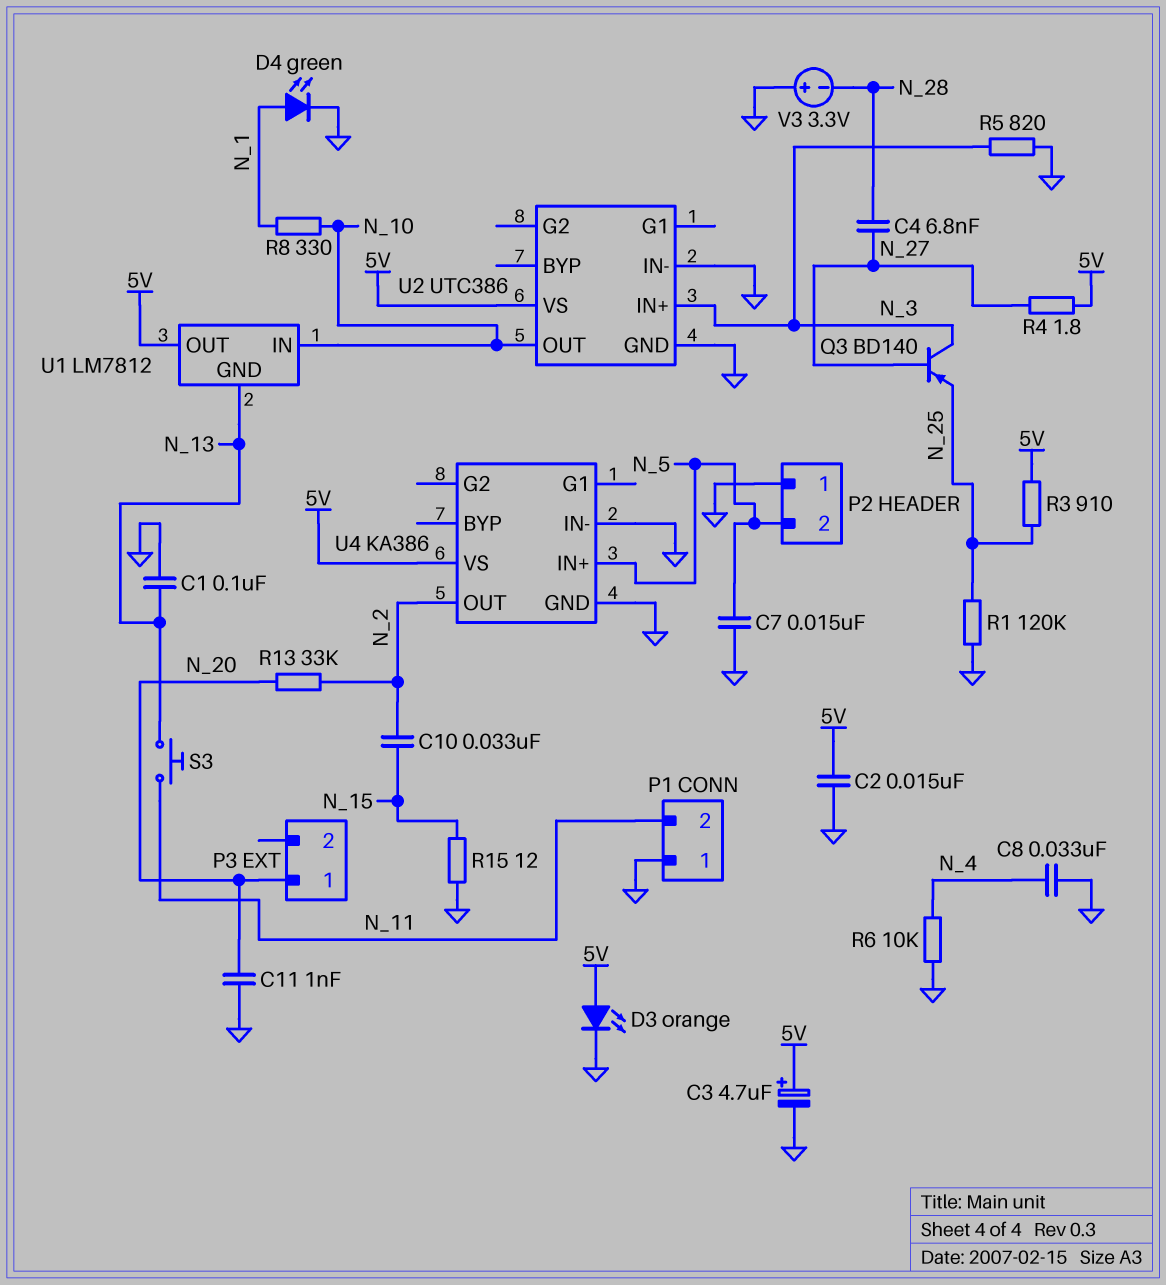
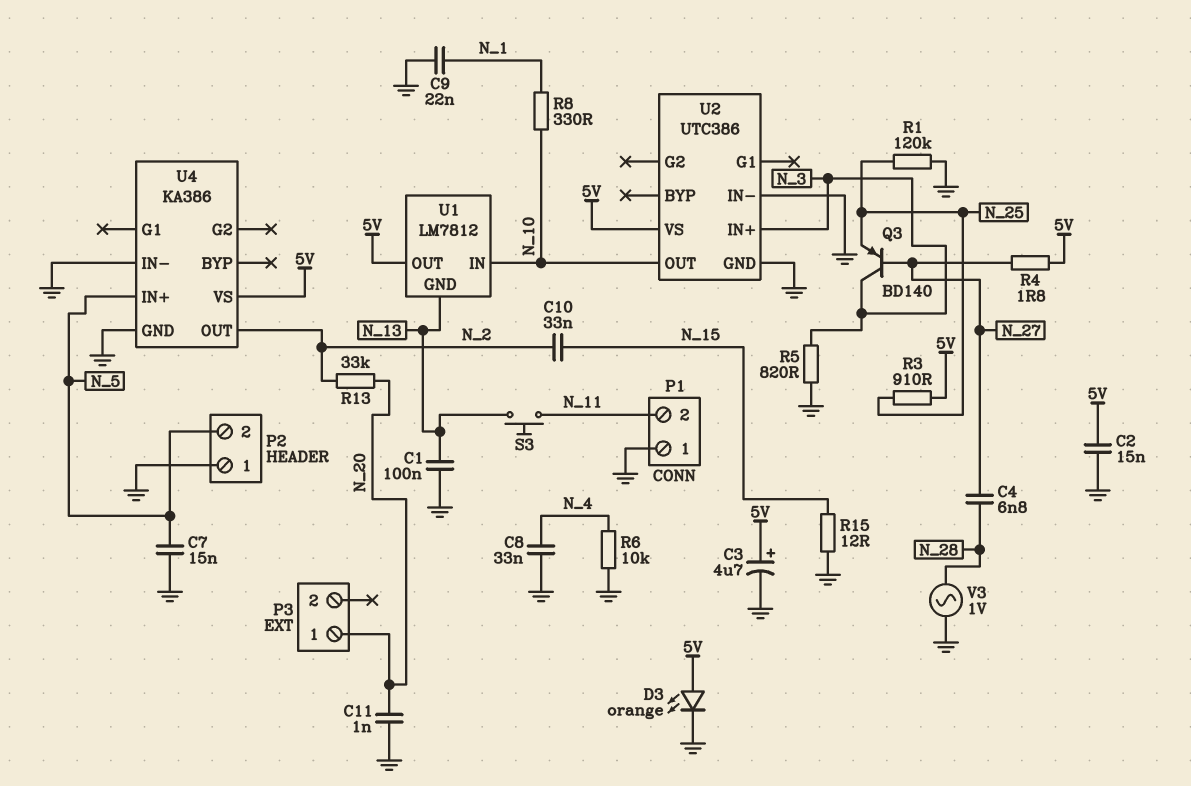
C9: none -> 22nF (GND, N_1)
D4: LED green (A N_1, K GND) -> none
V3: 3.3V (plus GND, minus N_28) -> AC 1V (GND, N_28)

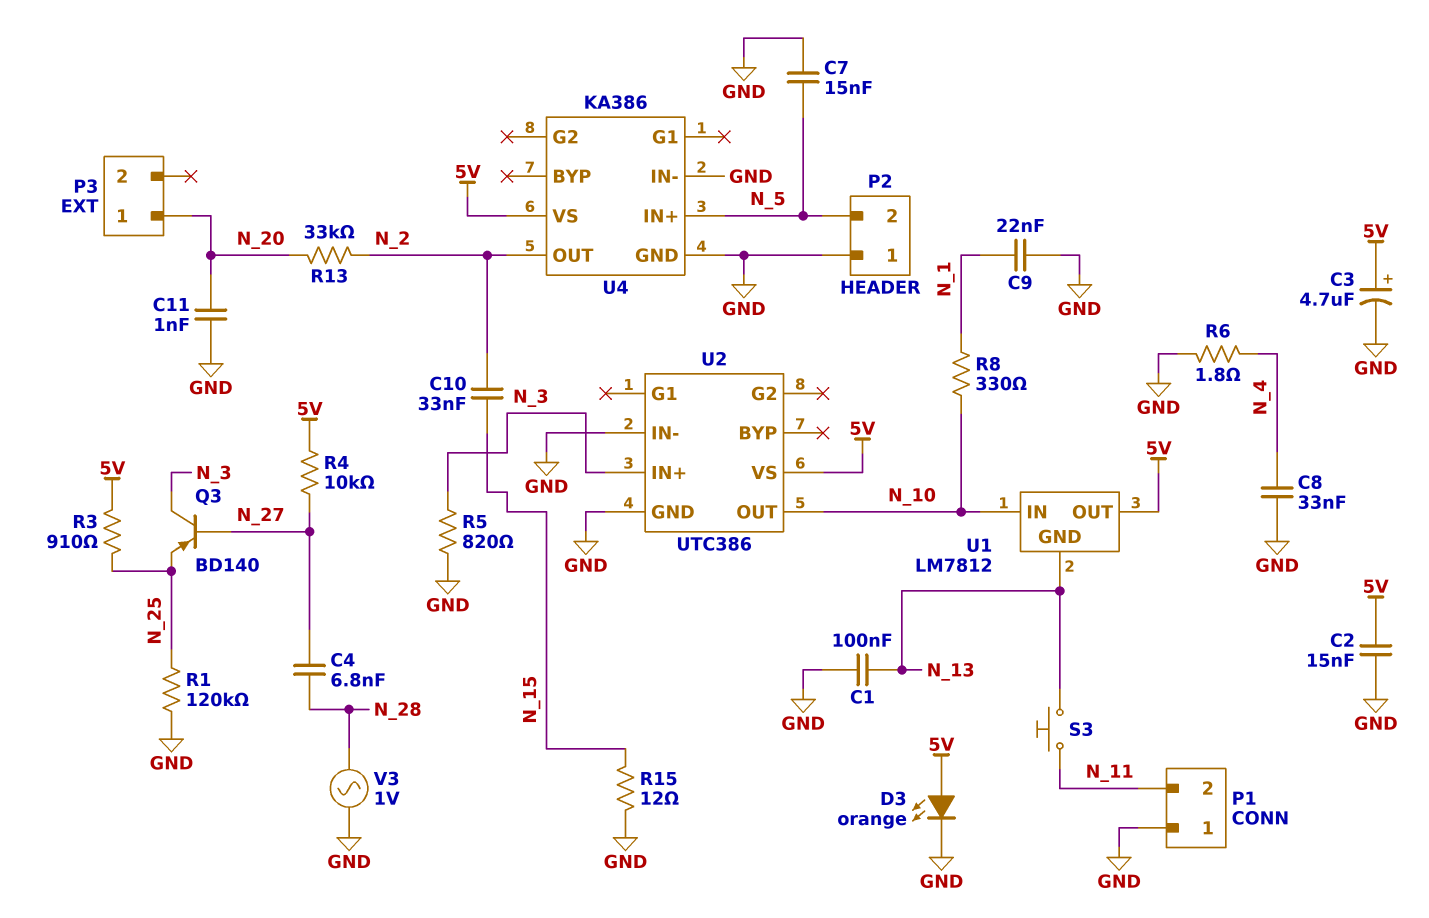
R4: 1.8 (5V, N_27) -> 10k (5V, N_27)
R6: 10k (GND, N_4) -> 1.8 (GND, N_4)

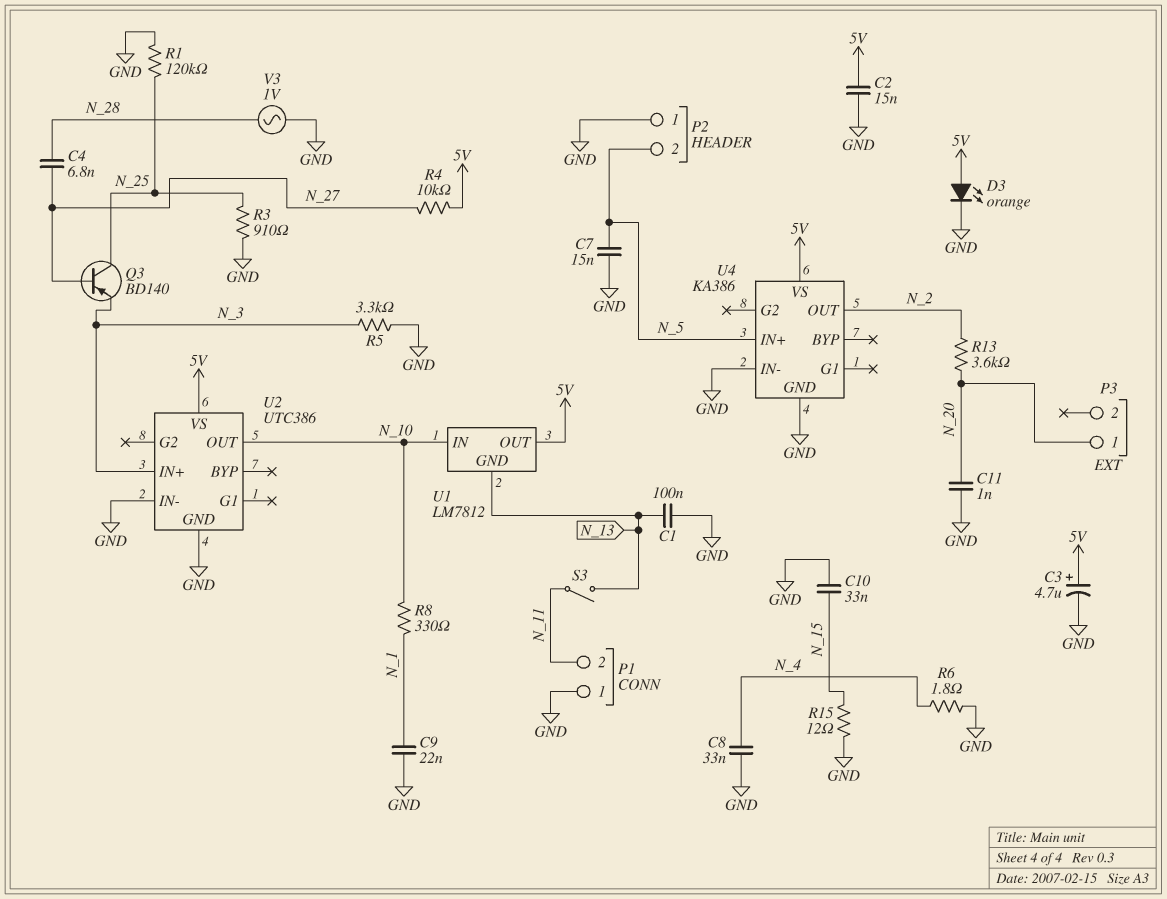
C10: 33nF (N_2, N_15) -> 33nF (GND, N_15)
Q3: PNP BD140 (B N_27, C N_3, E N_25) -> PNP BD140 (B N_27, C N_25, E N_3)
R3: 910 (5V, N_25) -> 910 (GND, N_25)
R5: 820 (GND, N_3) -> 3.3k (GND, N_3)
R13: 33k (N_2, N_20) -> 3.6k (N_2, N_20)
S3: button (N_11, N_13) -> switch (N_11, N_13)

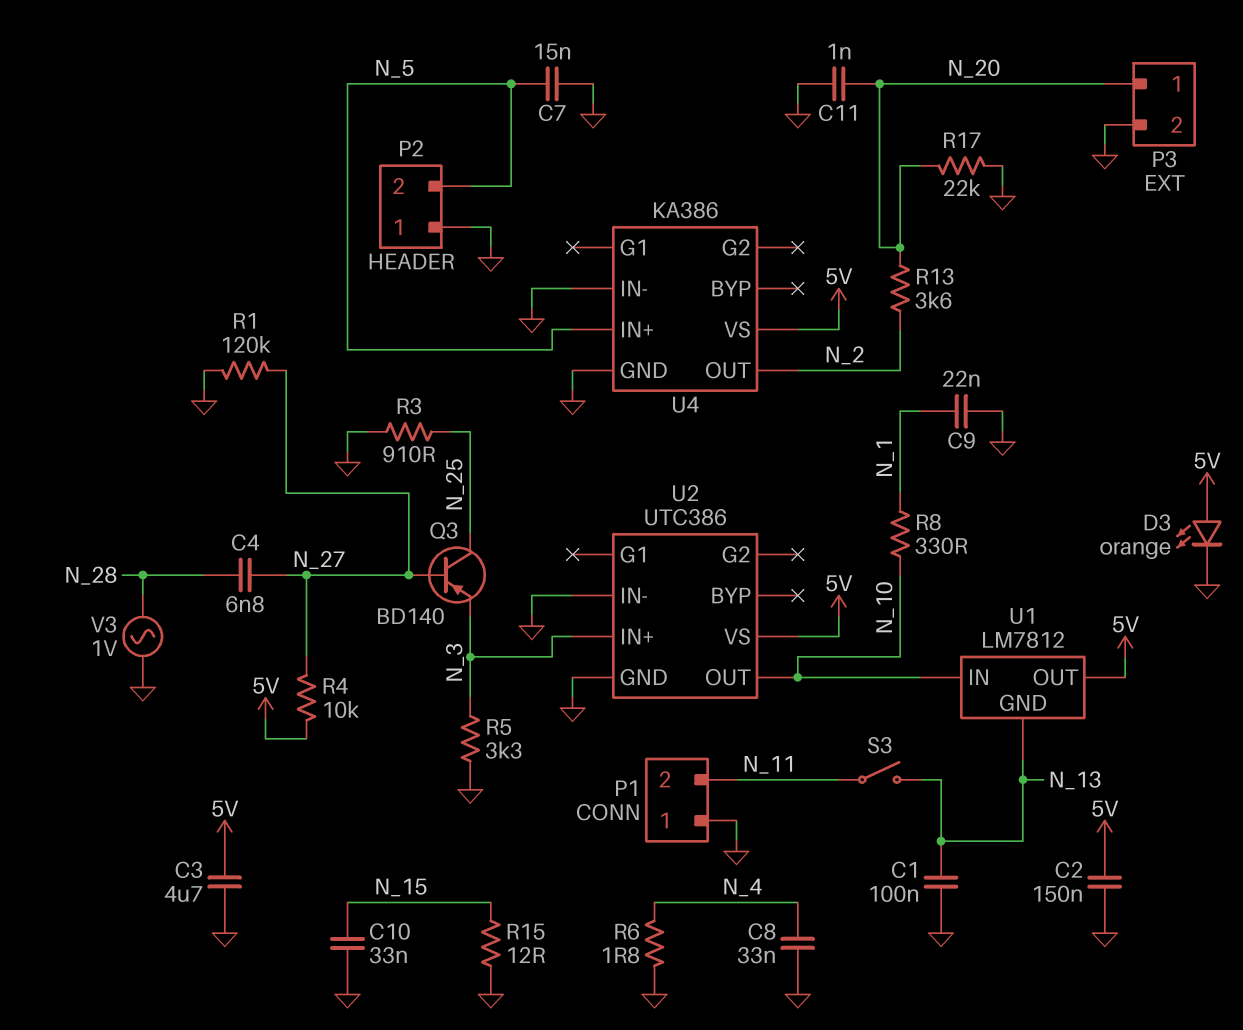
C2: 15nF (5V, GND) -> 150nF (5V, GND)
C3: 4.7uF (plus 5V, minus GND) -> 4.7uF (5V, GND)
P3 pin 2: none -> GND
R1: 120k (GND, N_25) -> 120k (GND, N_27)
R17: none -> 22k (GND, N_20)

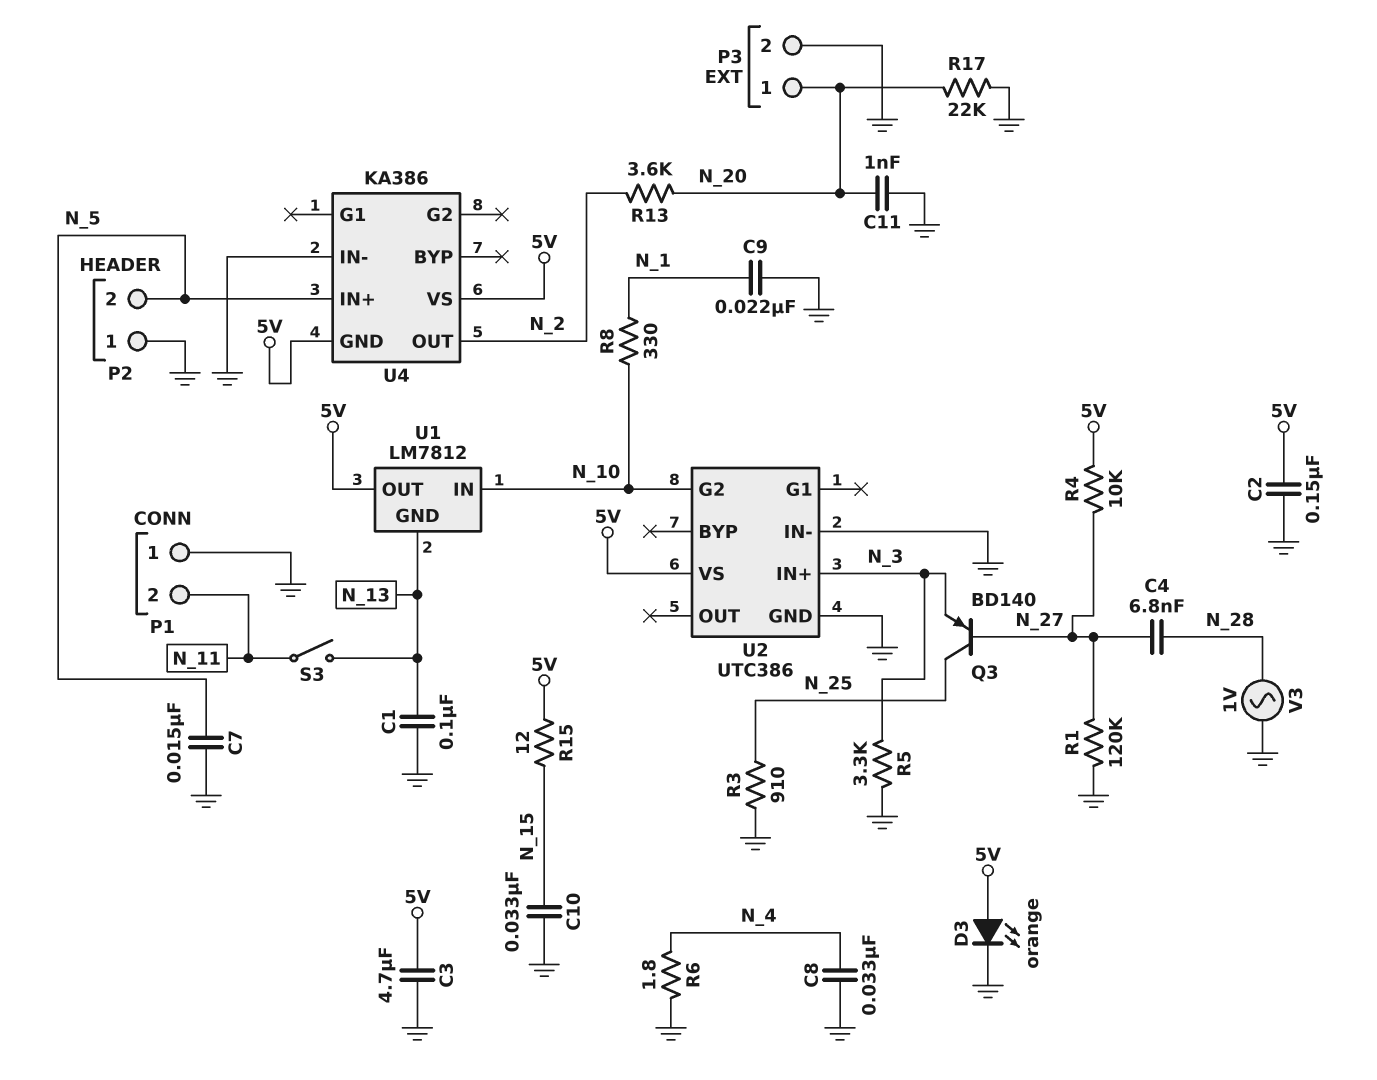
R15: 12 (GND, N_15) -> 12 (5V, N_15)
U2 pin G2: none -> N_10
U2 pin OUT: N_10 -> none
U4 pin GND: GND -> 5V

